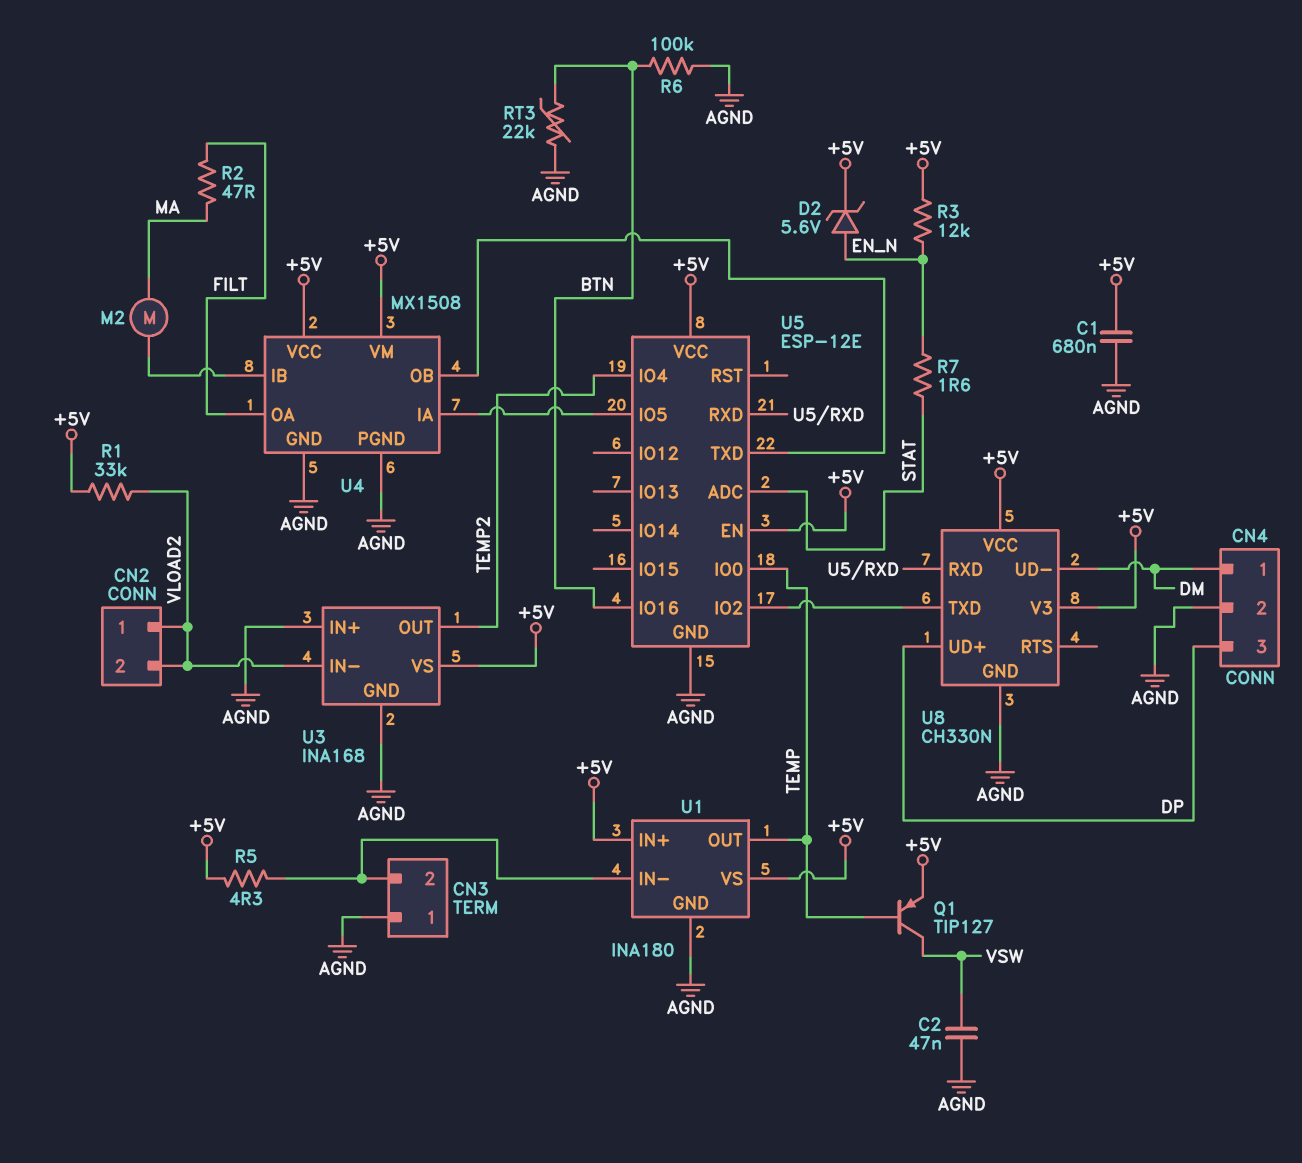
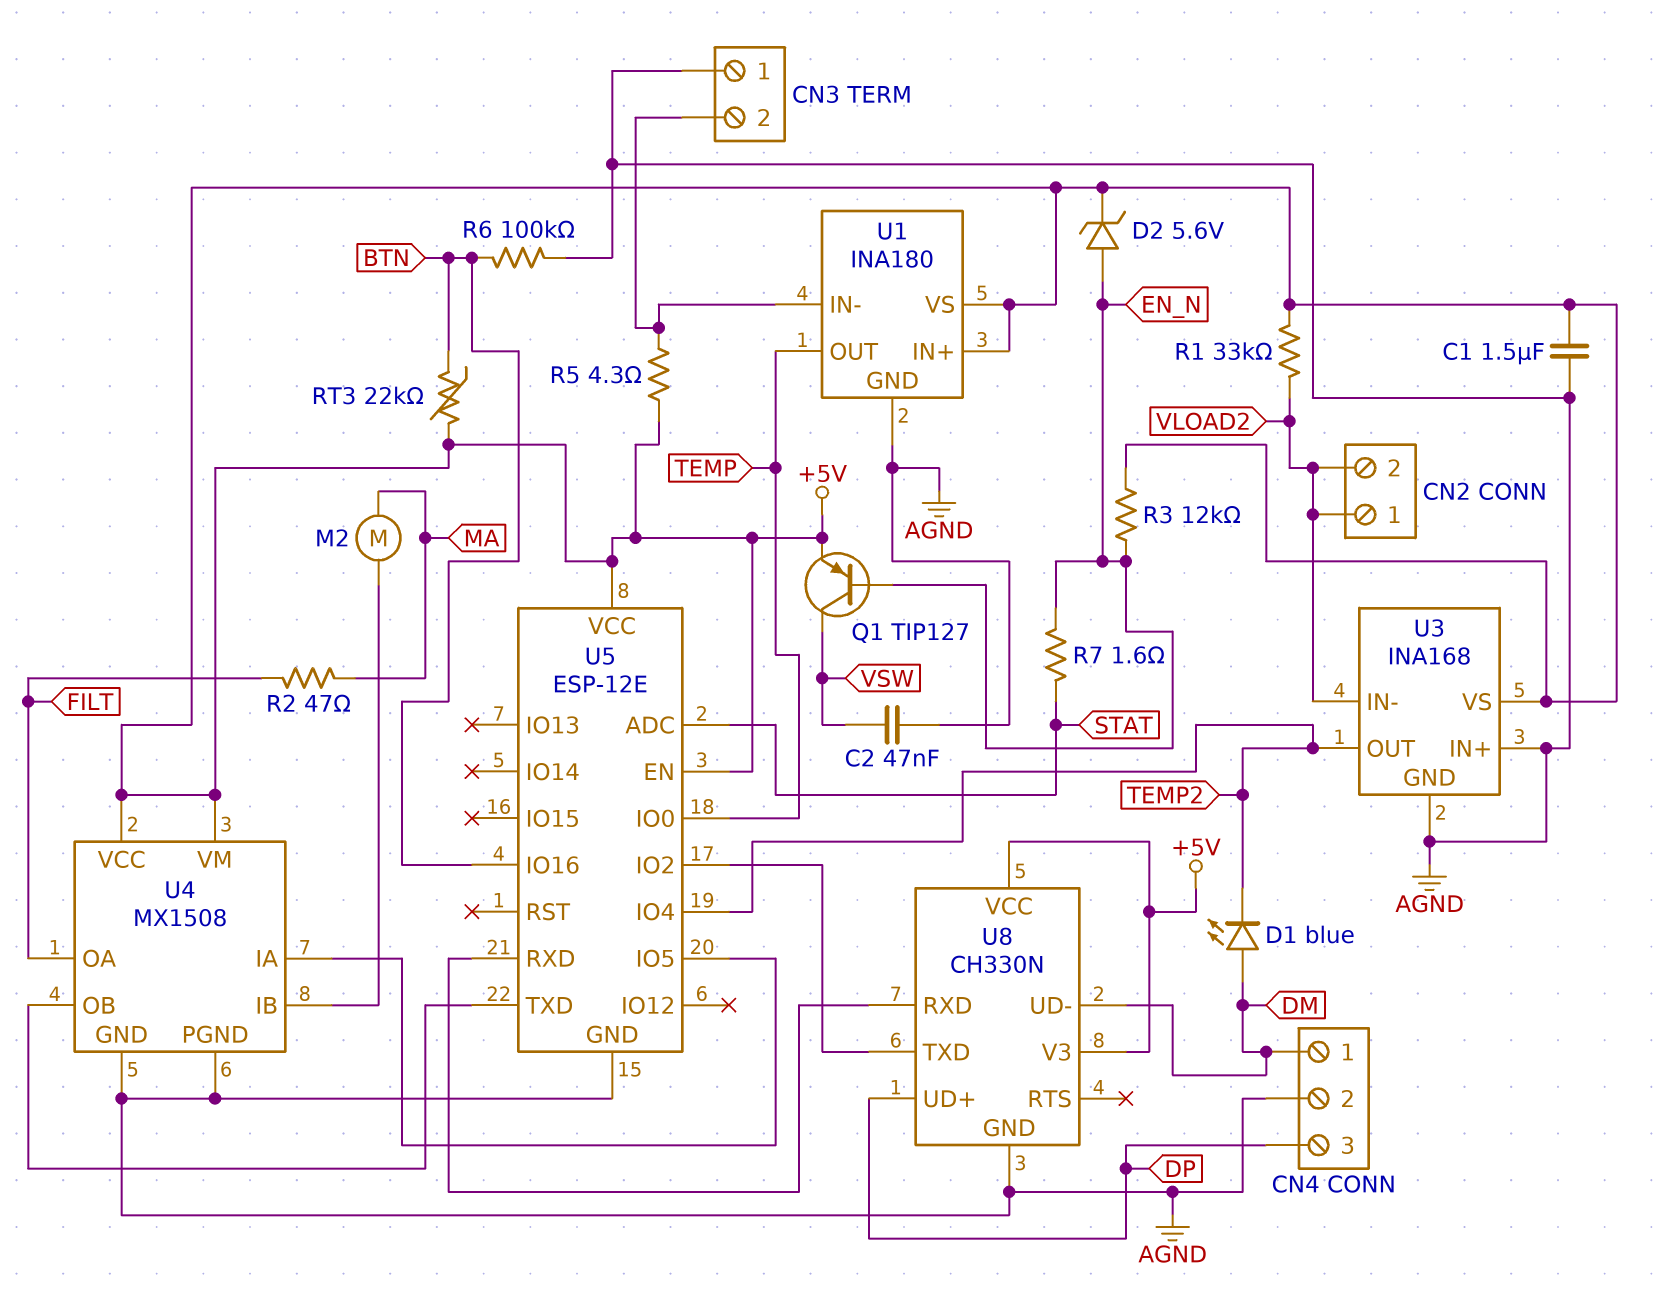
C1: 680nF (+5V, AGND) -> 1.5uF (+5V, AGND)
D1: none -> LED blue (A DM, K TEMP2)
Q1: PNP TIP127 (B TEMP, C VSW, E +5V) -> PNP TIP127 (B EN_N, C VSW, E +5V)
RT3: 22k (AGND, BTN) -> 22k (+5V, BTN)

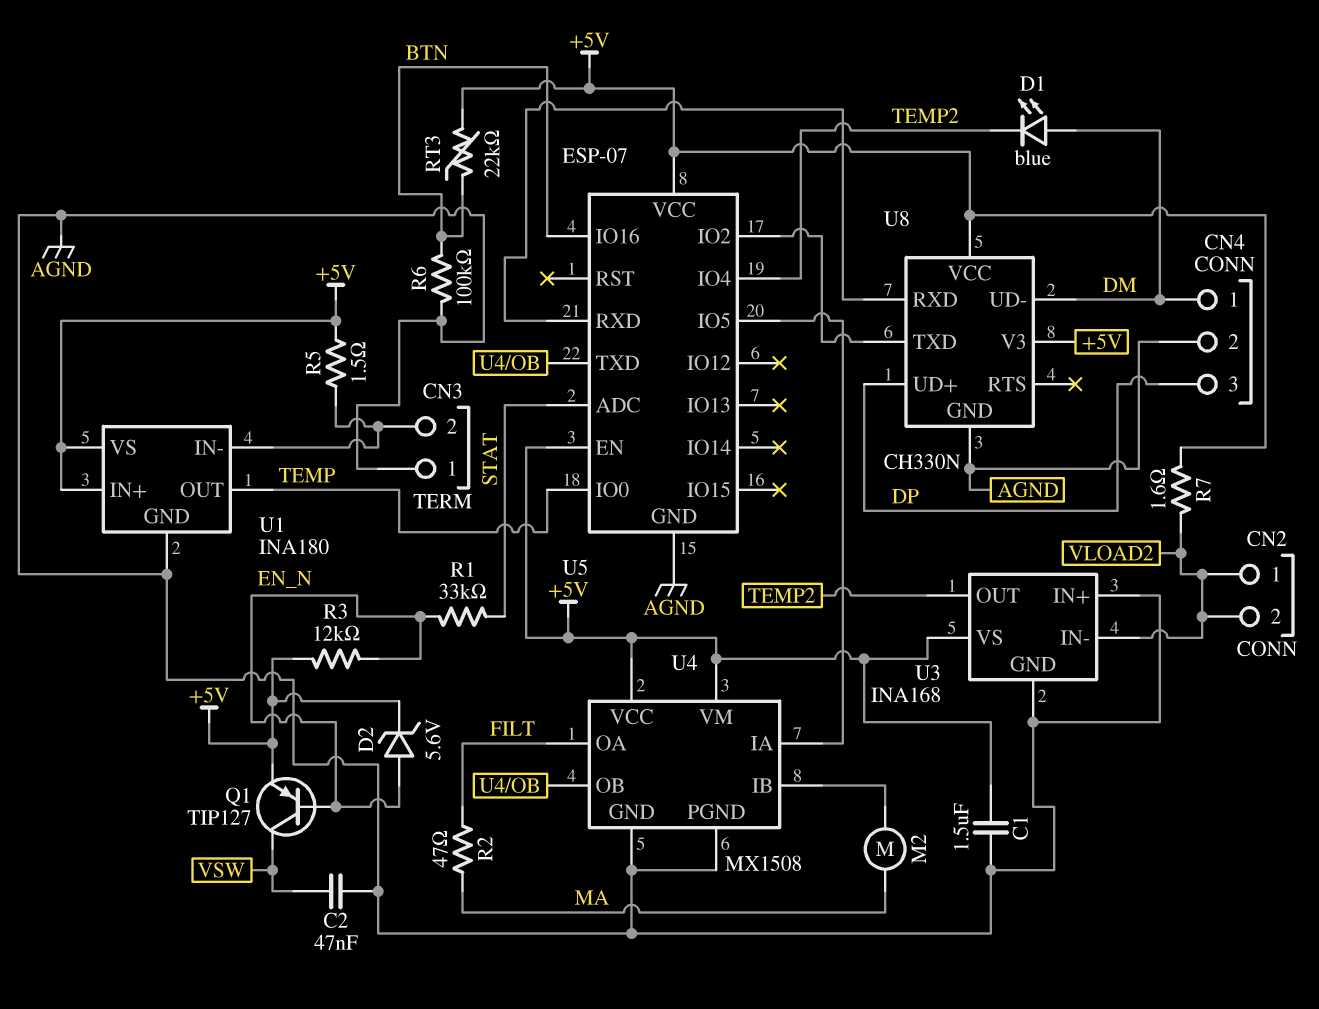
R1: 33k (+5V, VLOAD2) -> 33k (EN_N, STAT)
R5: 4.3 (+5V, CN3/2) -> 1.5 (+5V, CN3/2)
R7: 1.6 (EN_N, STAT) -> 1.6 (+5V, VLOAD2)
U5: ESP-12E -> ESP-07

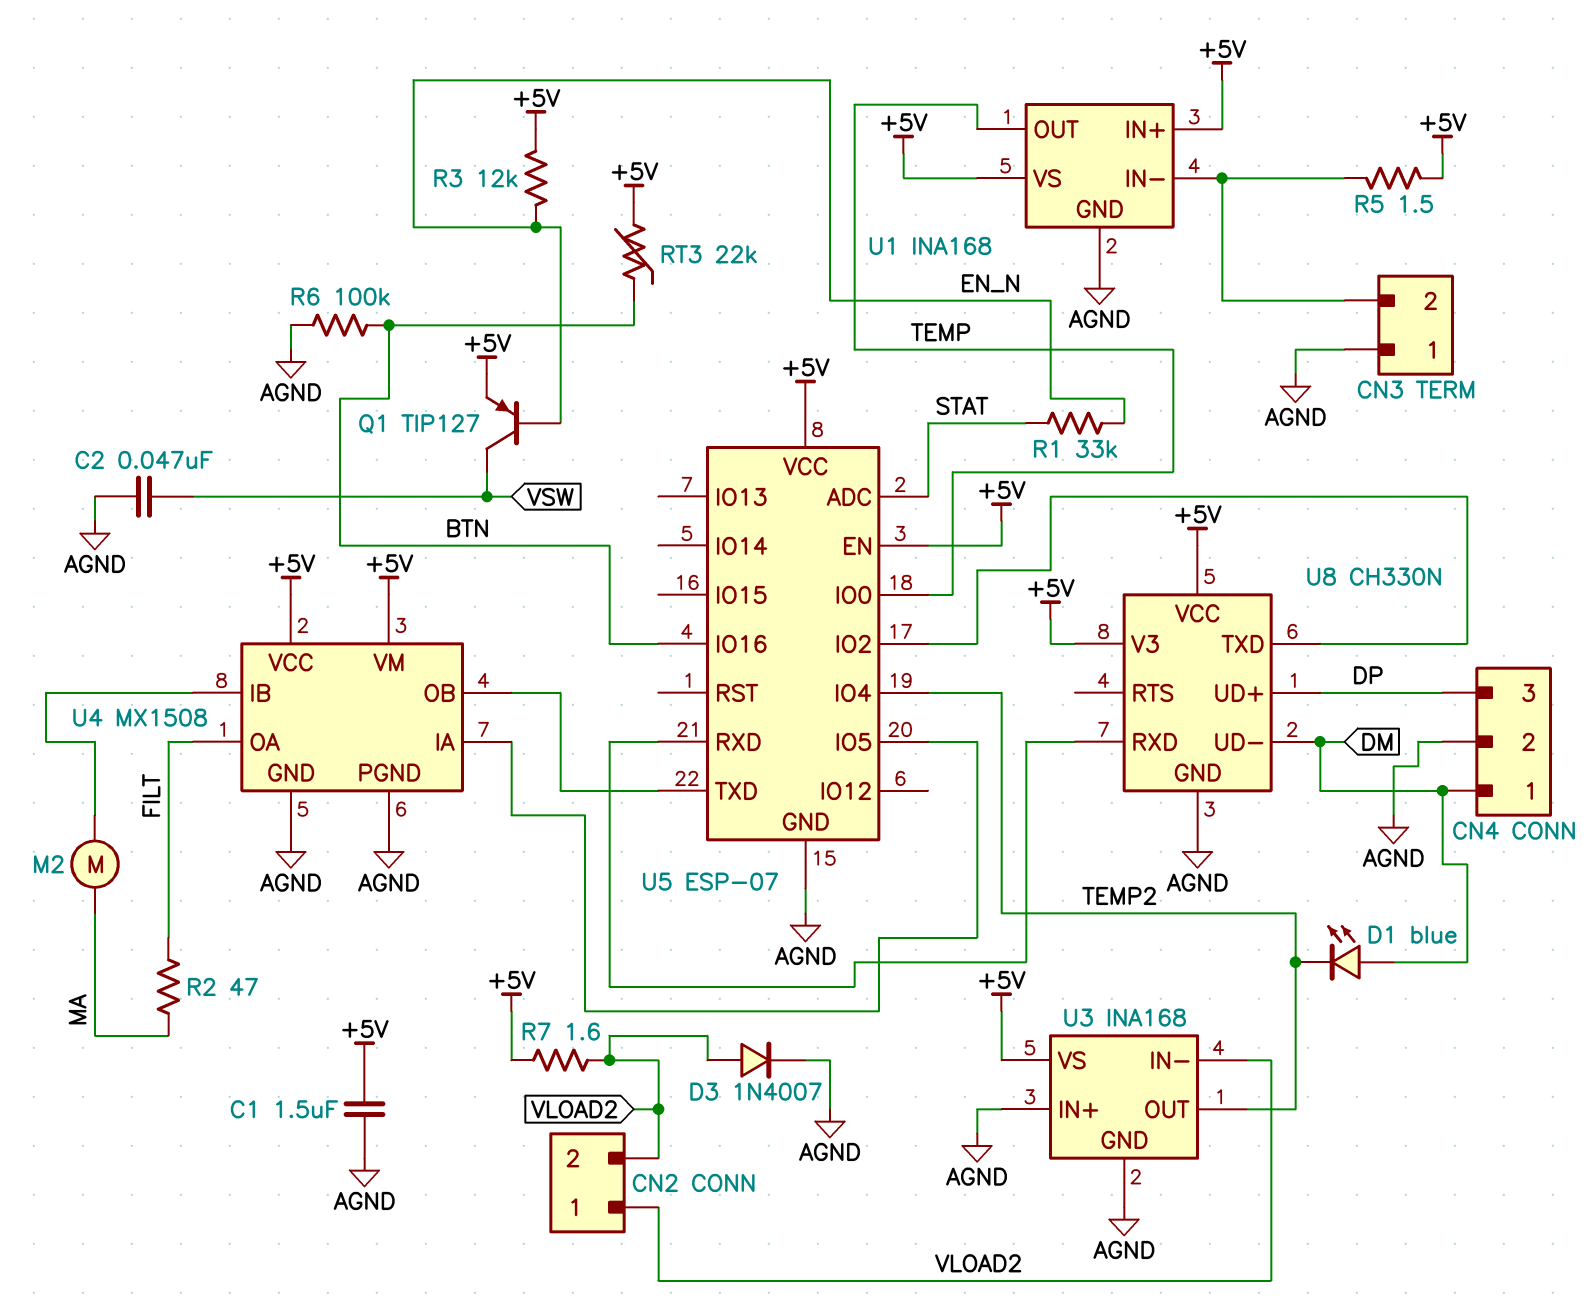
D2: zener 5.6V (A EN_N, K +5V) -> none
D3: none -> diode 1N4007 (A VLOAD2, K AGND)
U1: INA180 -> INA168

